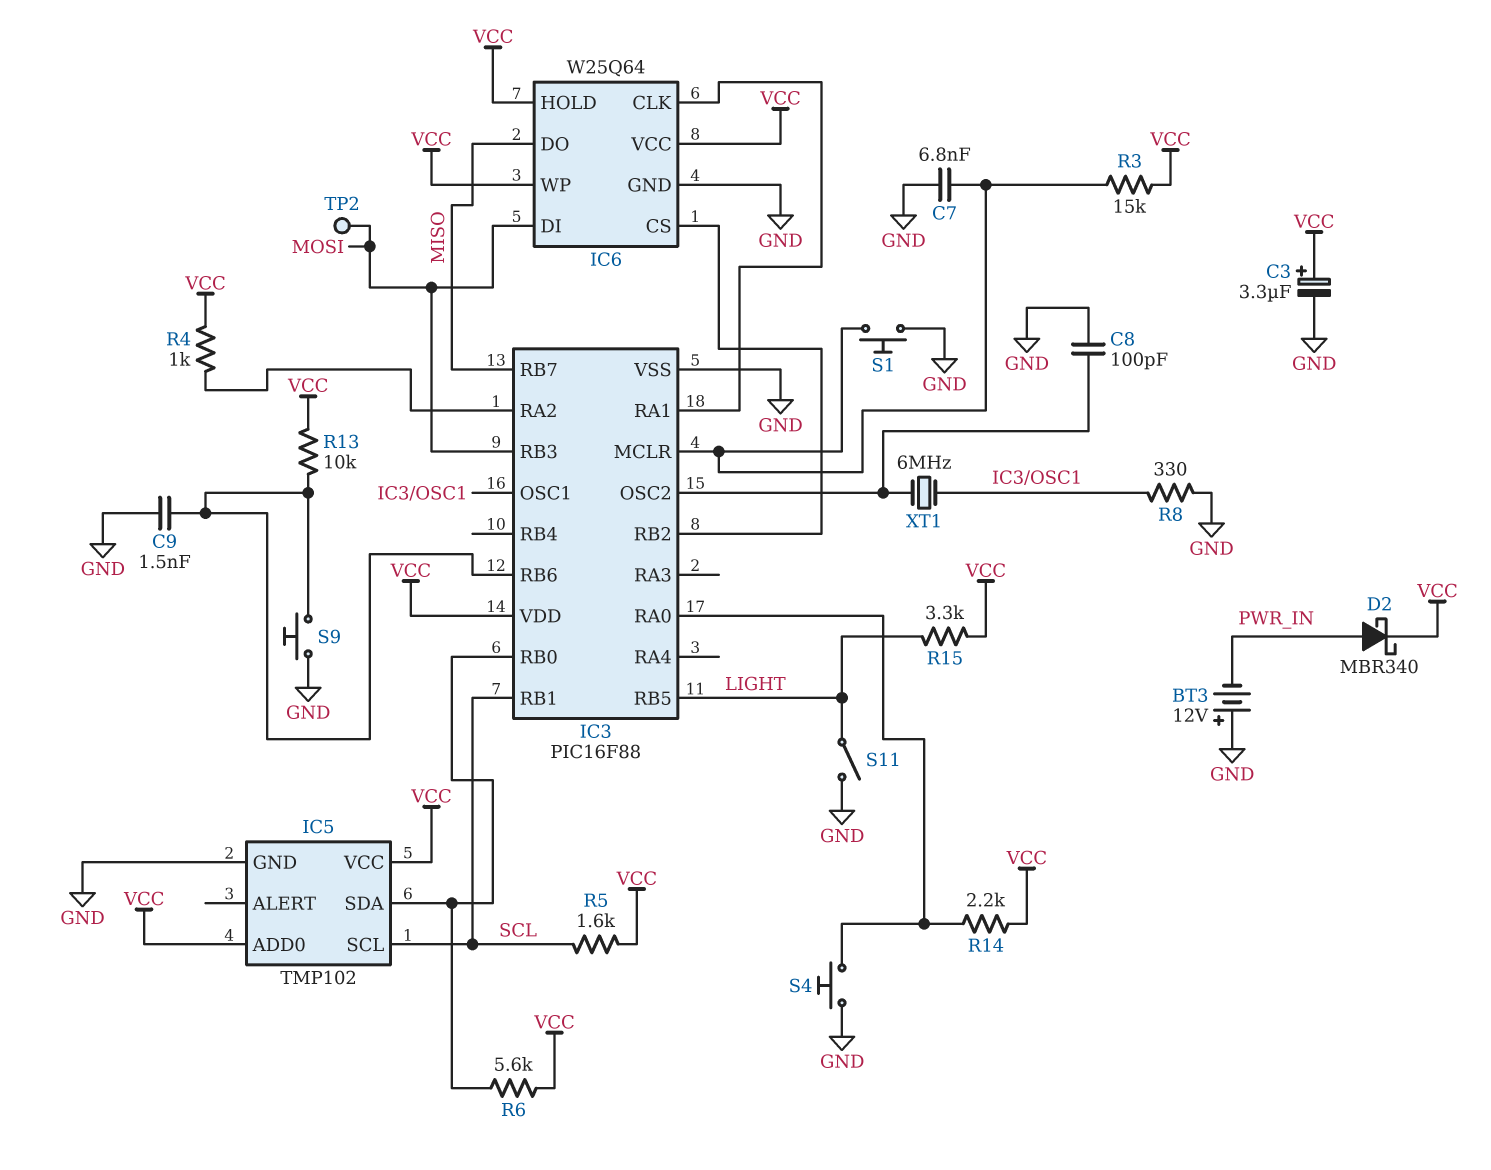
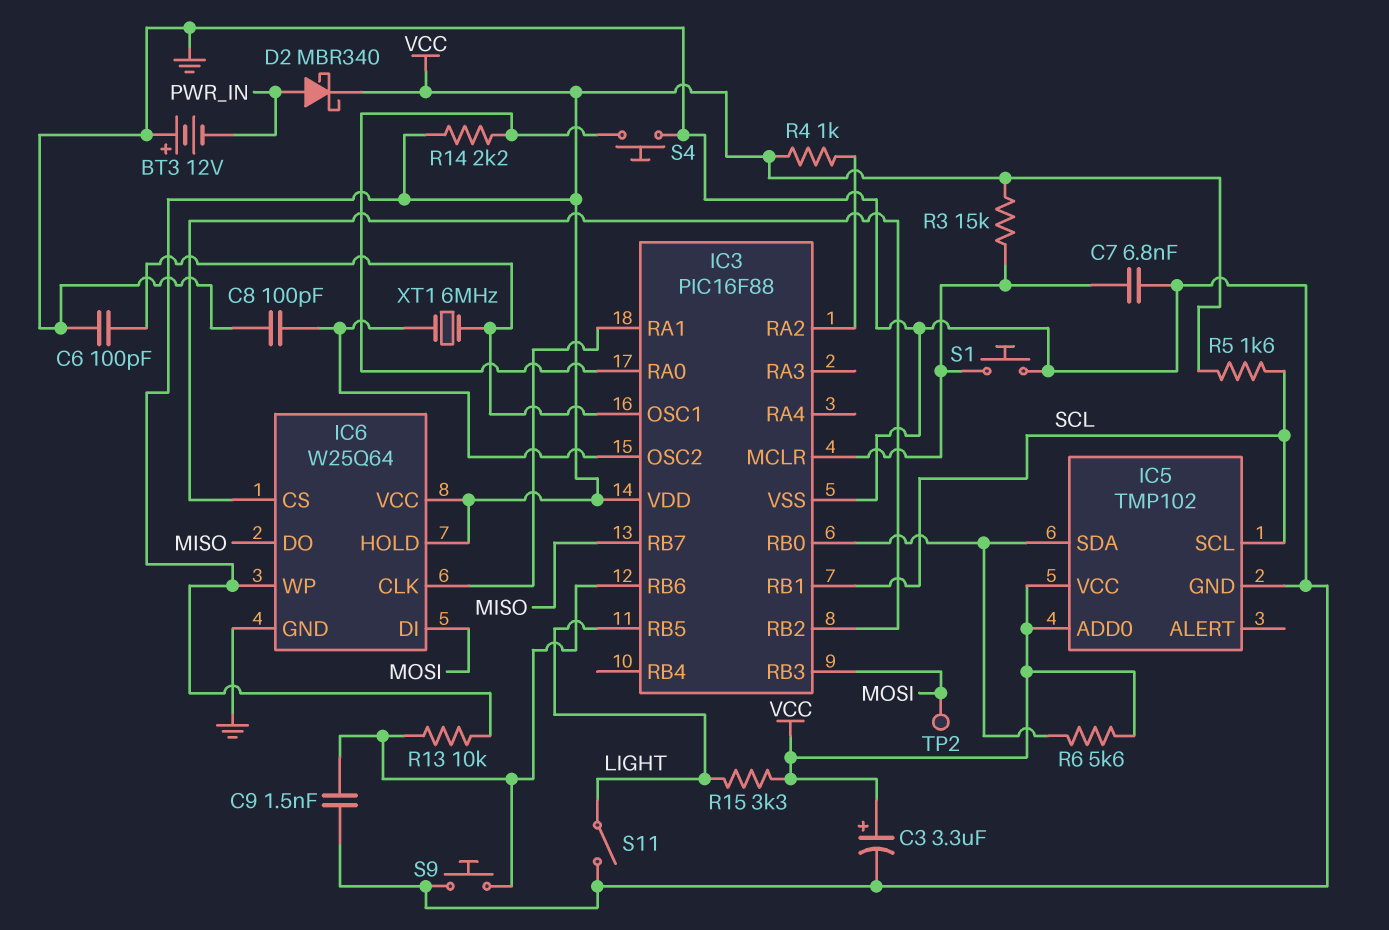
C6: none -> 100pF (GND, IC3/OSC1)
R8: 330 (GND, IC3/OSC1) -> none

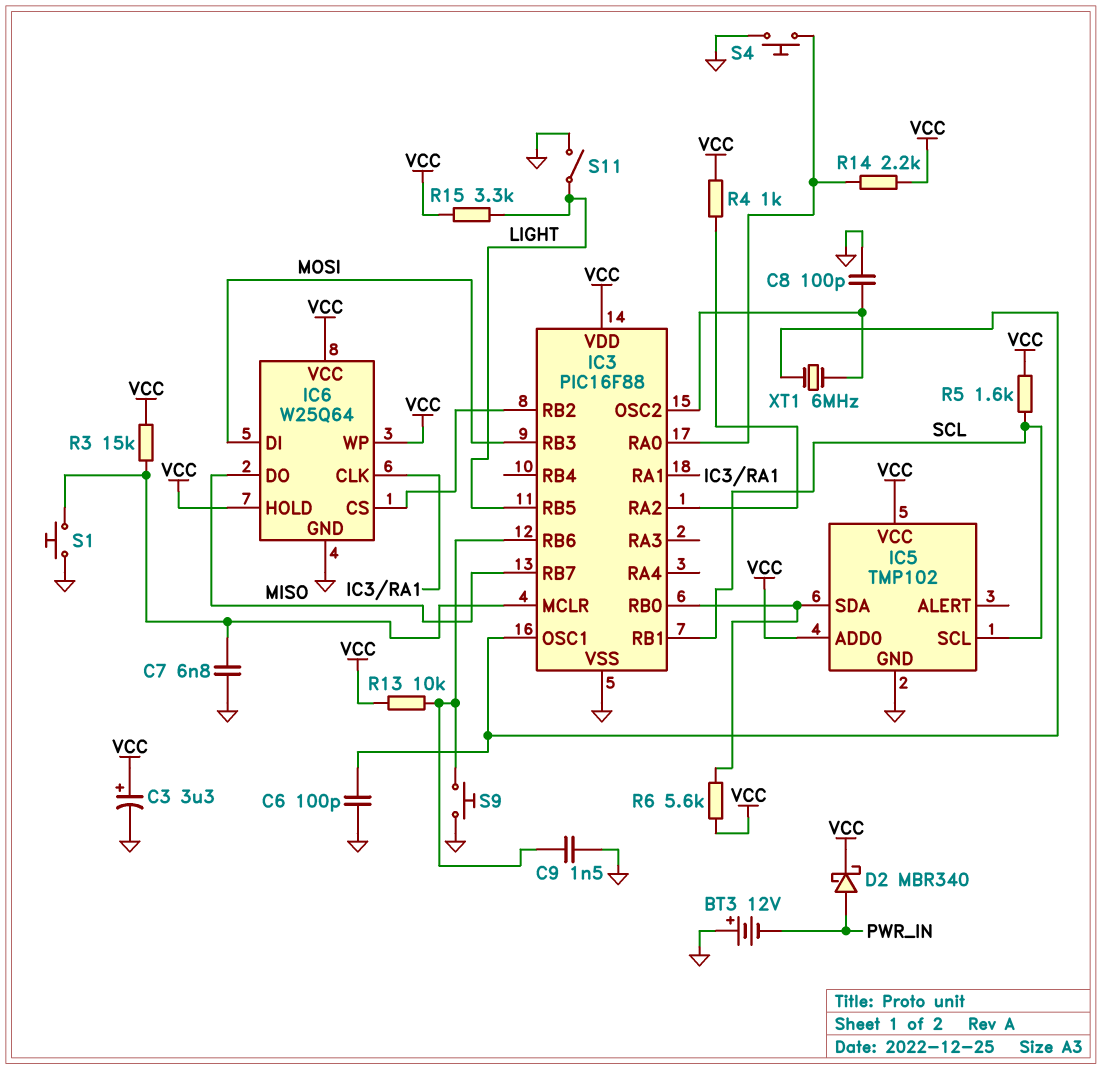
TP2: test point (MOSI) -> none

